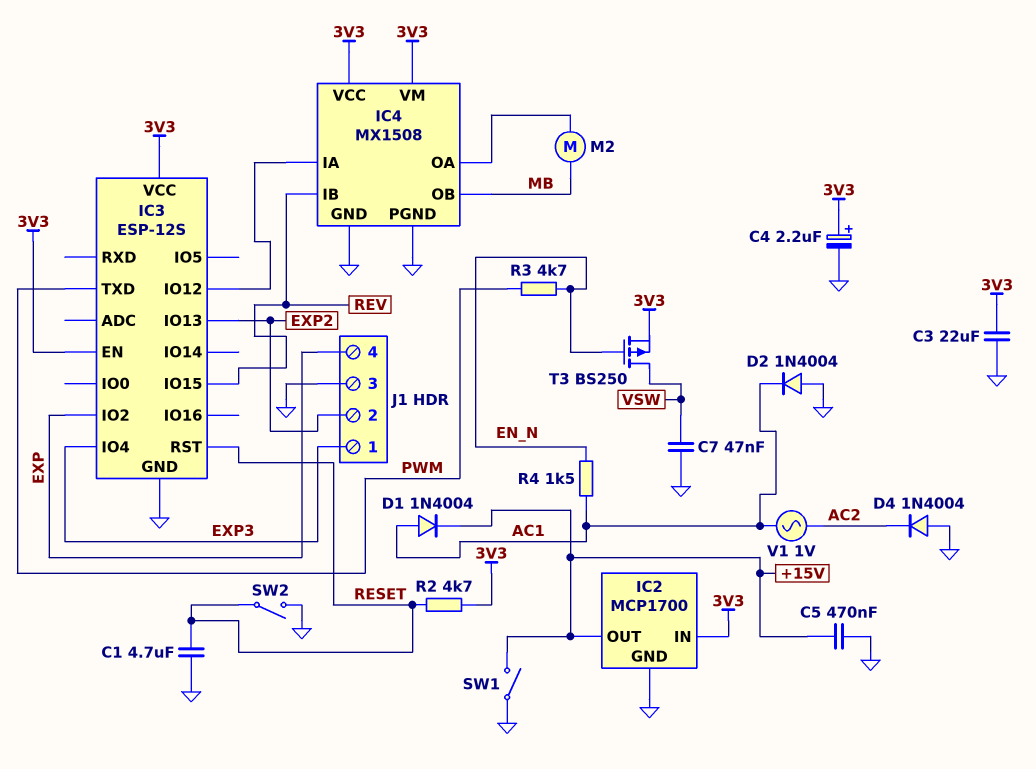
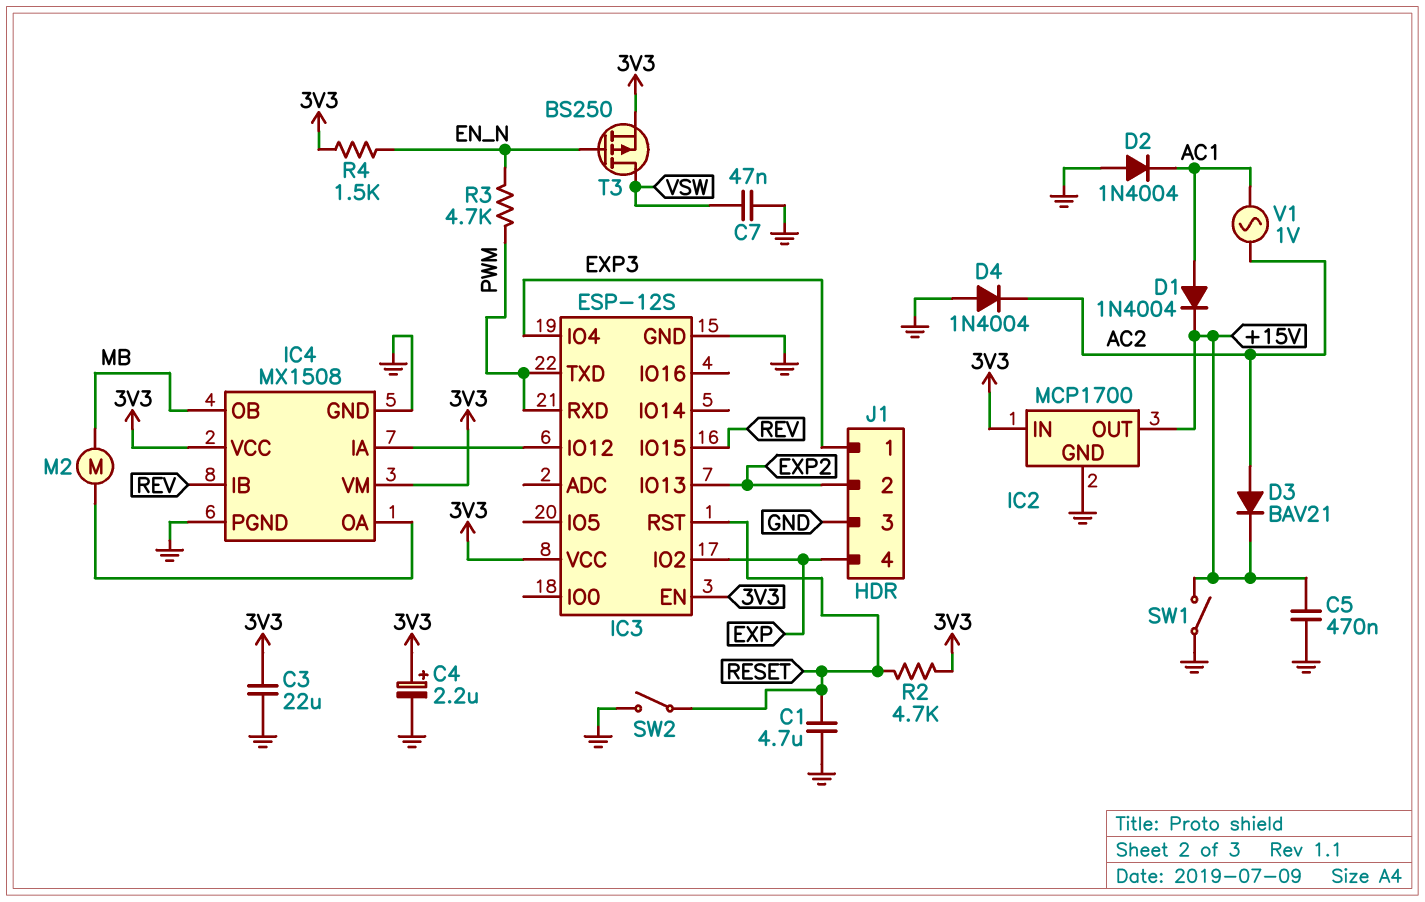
D3: none -> diode BAV21 (A AC2, K +15V)
IC3 pin RXD: none -> PWM
R4: 1.5k (AC1, EN_N) -> 1.5k (3V3, EN_N)

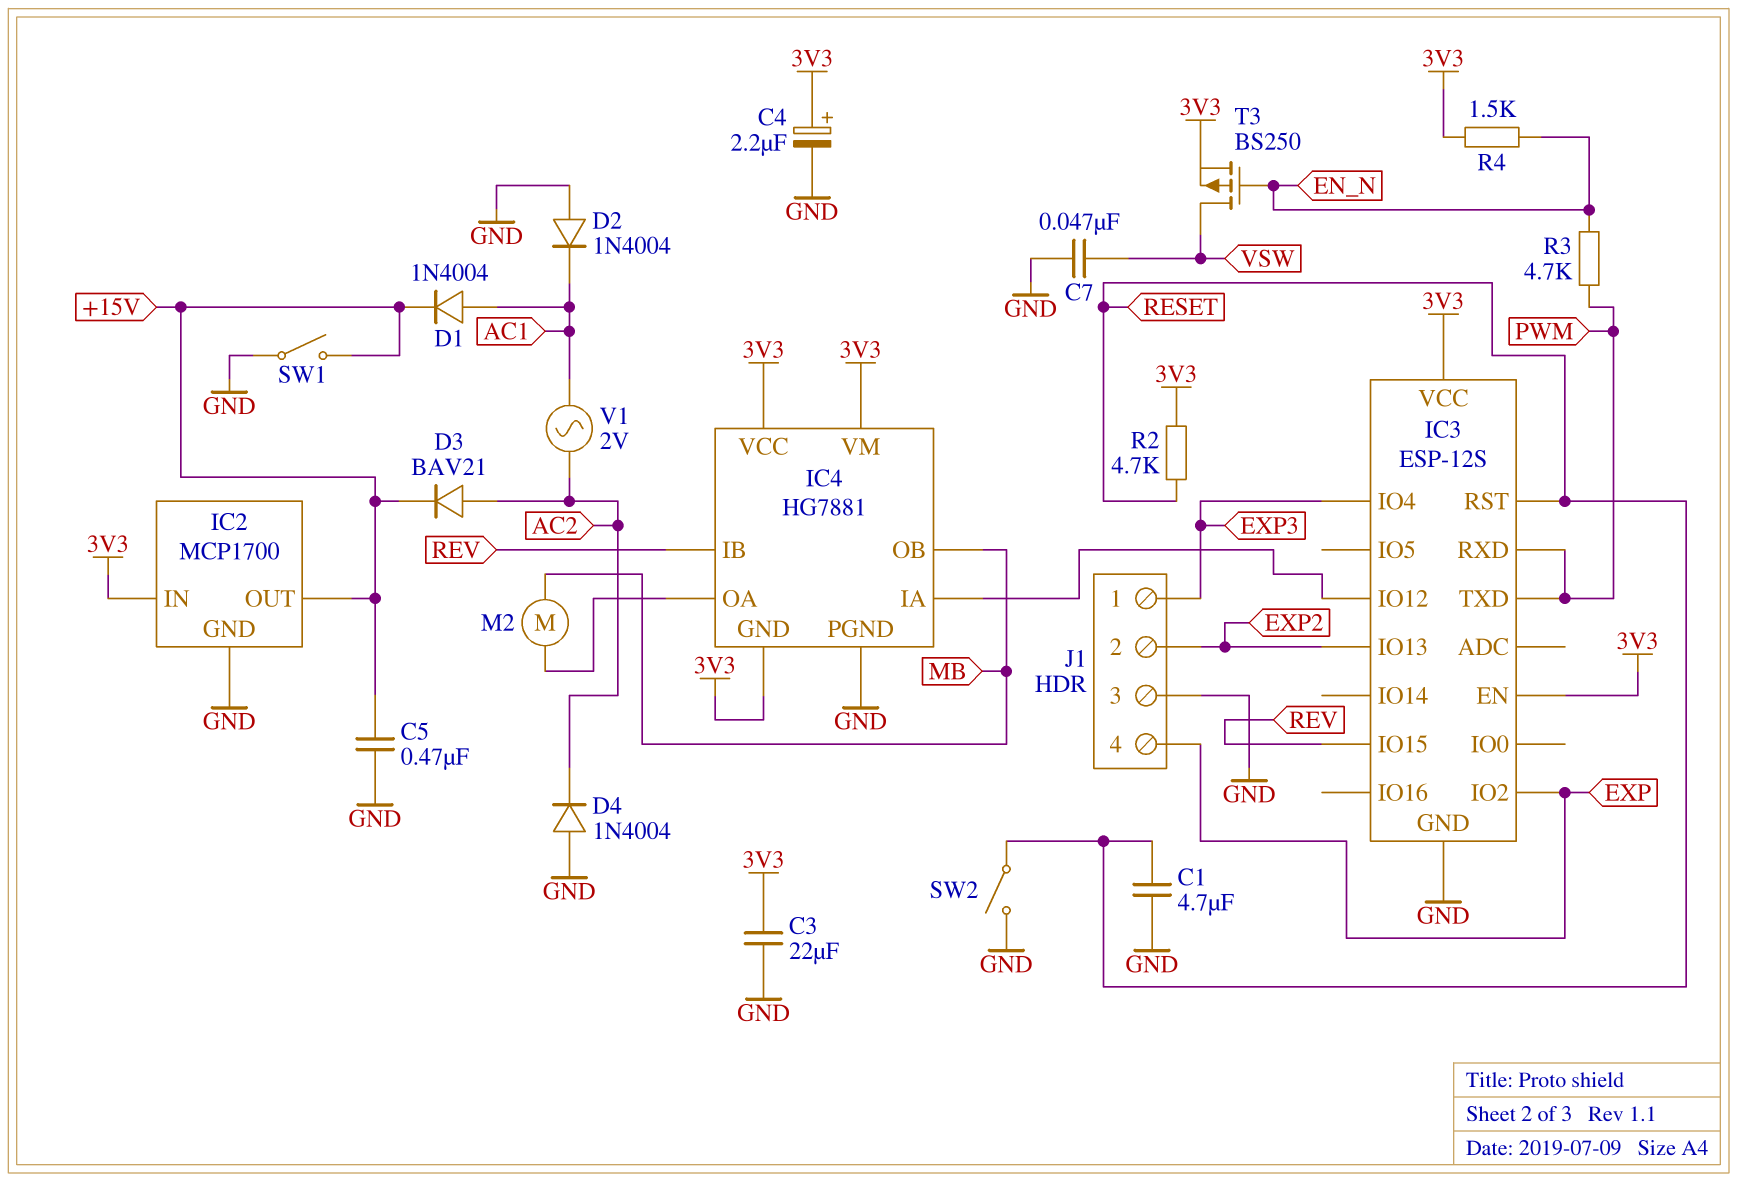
IC4: MX1508 -> HG7881
IC4 pin GND: GND -> 3V3
V1: AC 1V (AC1, AC2) -> AC 2V (AC1, AC2)

